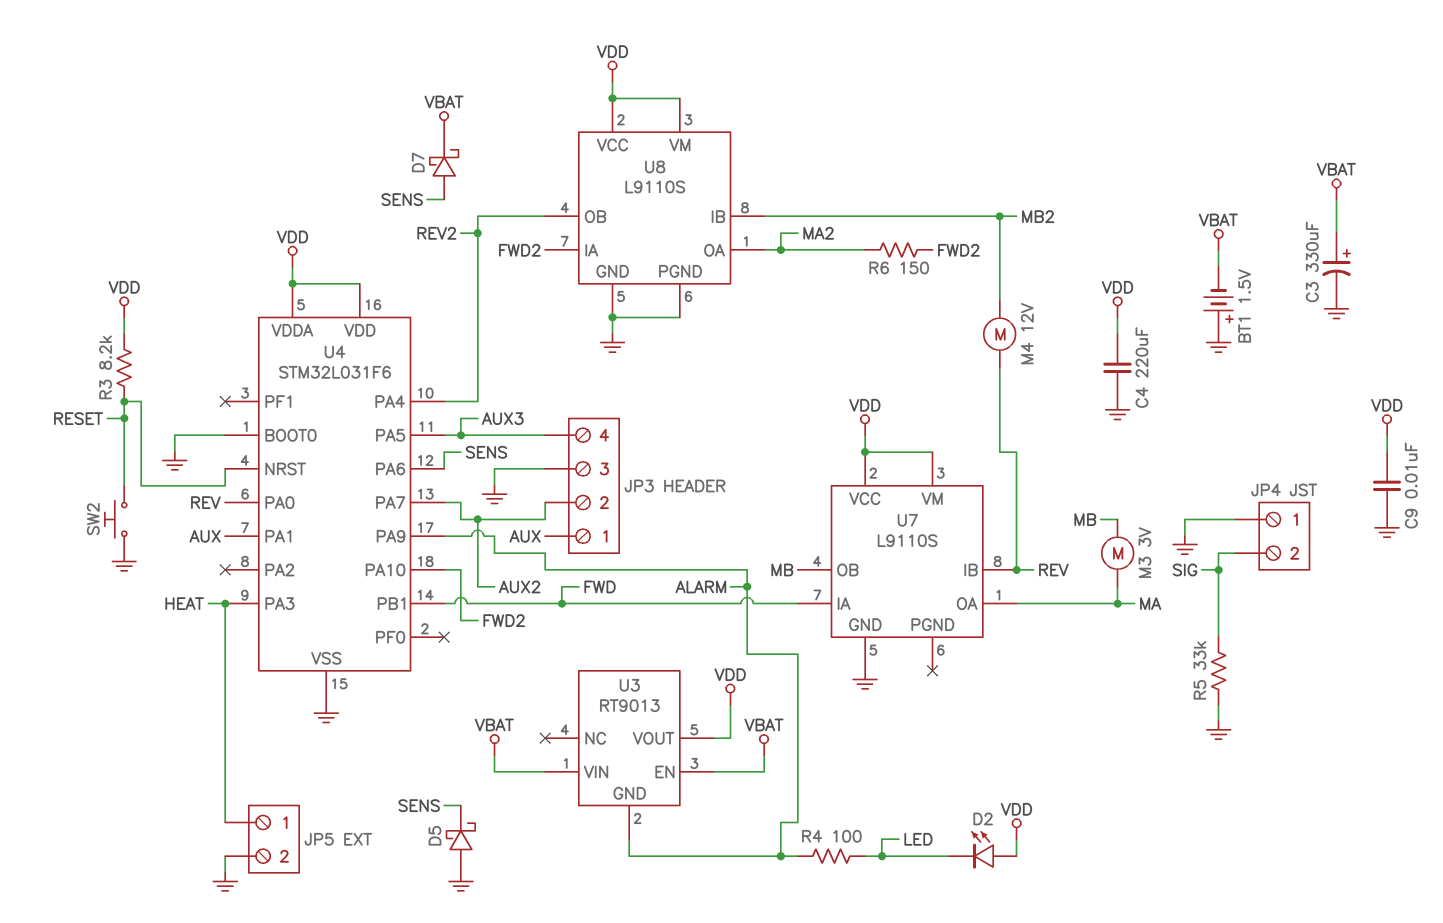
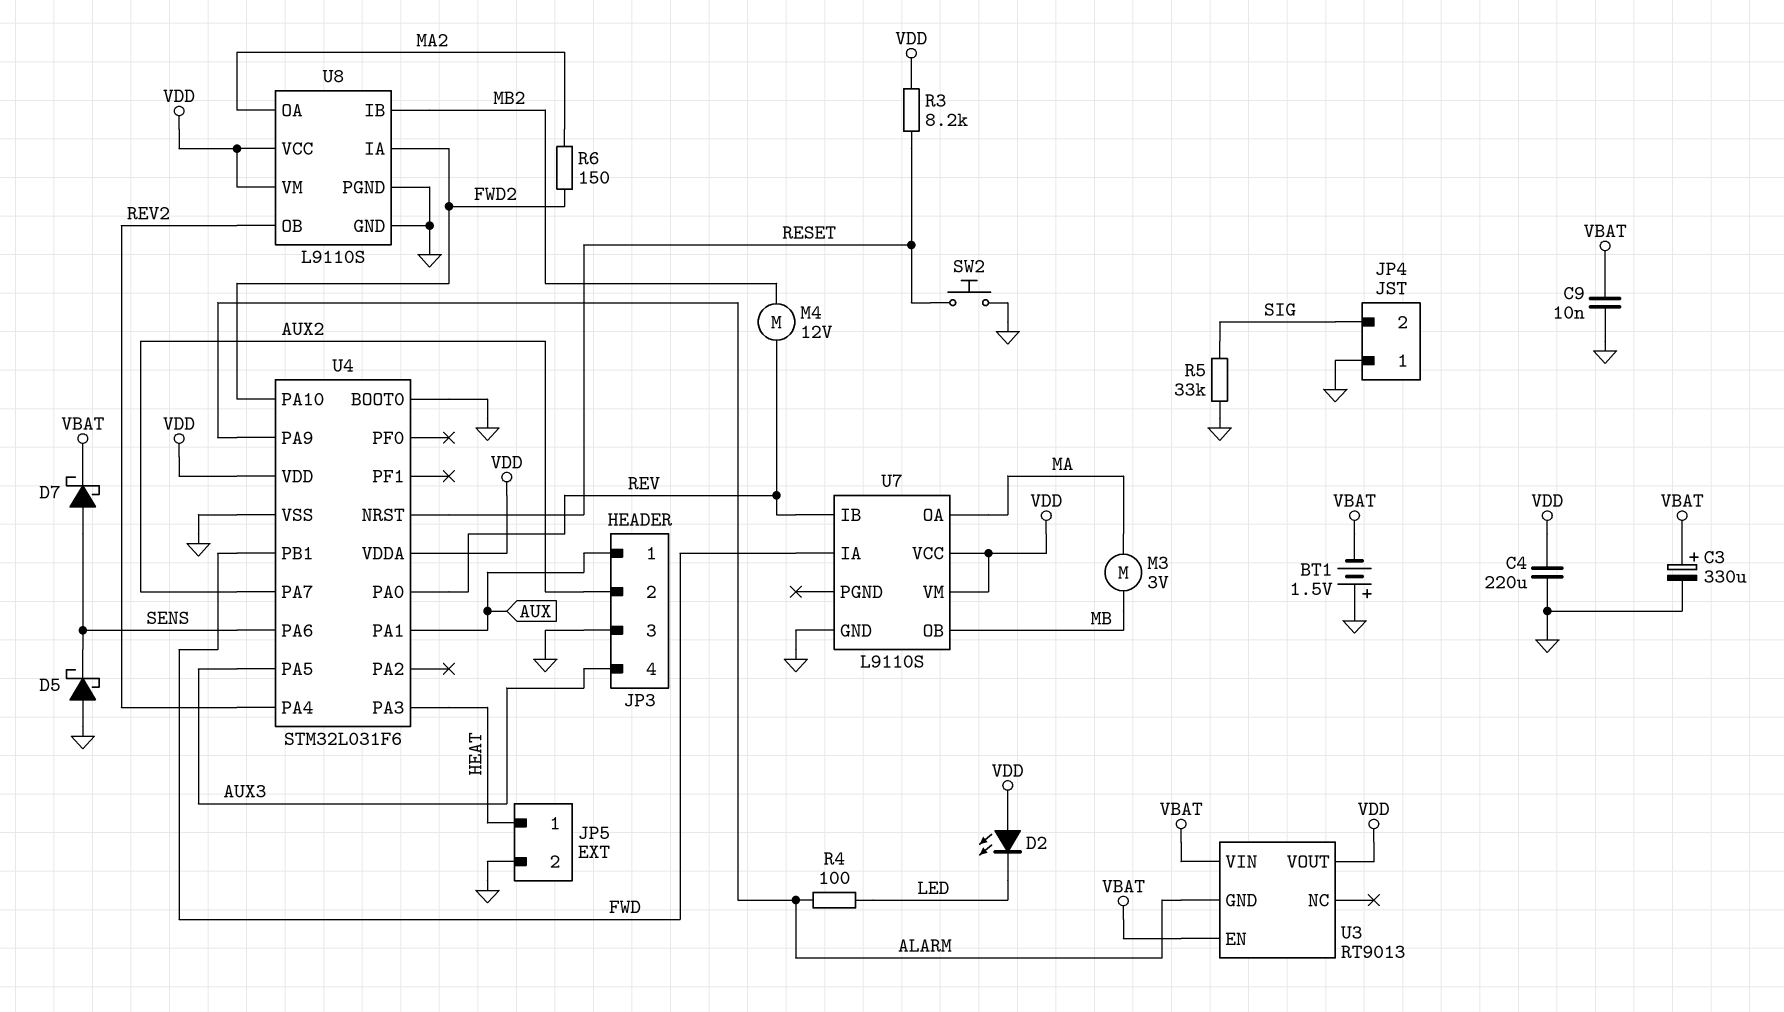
C9: 10nF (GND, VDD) -> 10nF (GND, VBAT)

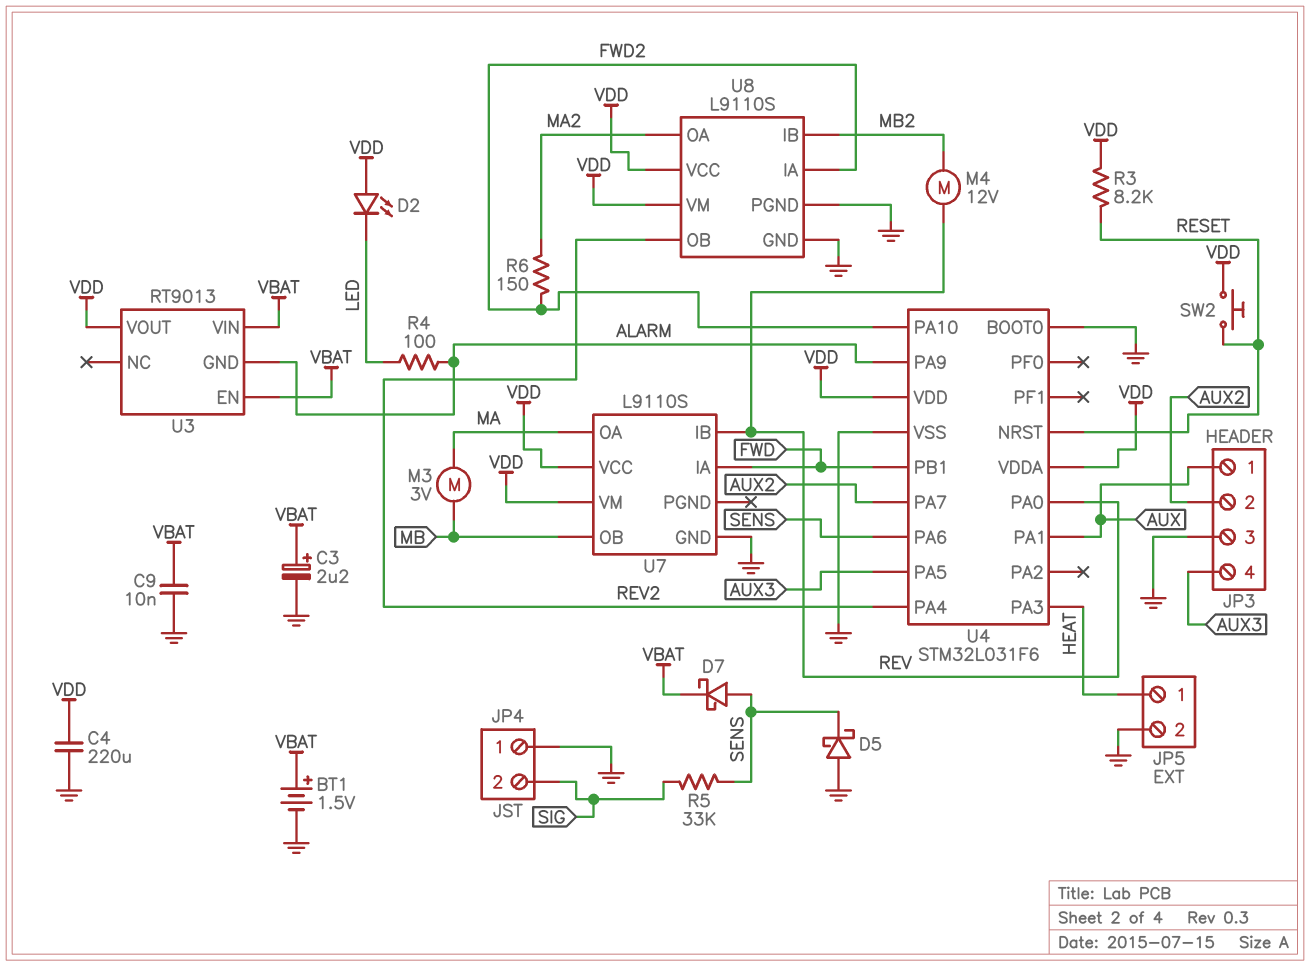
BT1: 1.5V (plus GND, minus VBAT) -> 1.5V (plus VBAT, minus GND)
C3: 330uF (plus VBAT, minus GND) -> 2.2uF (plus VBAT, minus GND)
R5: 33k (GND, SIG) -> 33k (SENS, SIG)
SW2: button (GND, RESET) -> button (RESET, VDD)

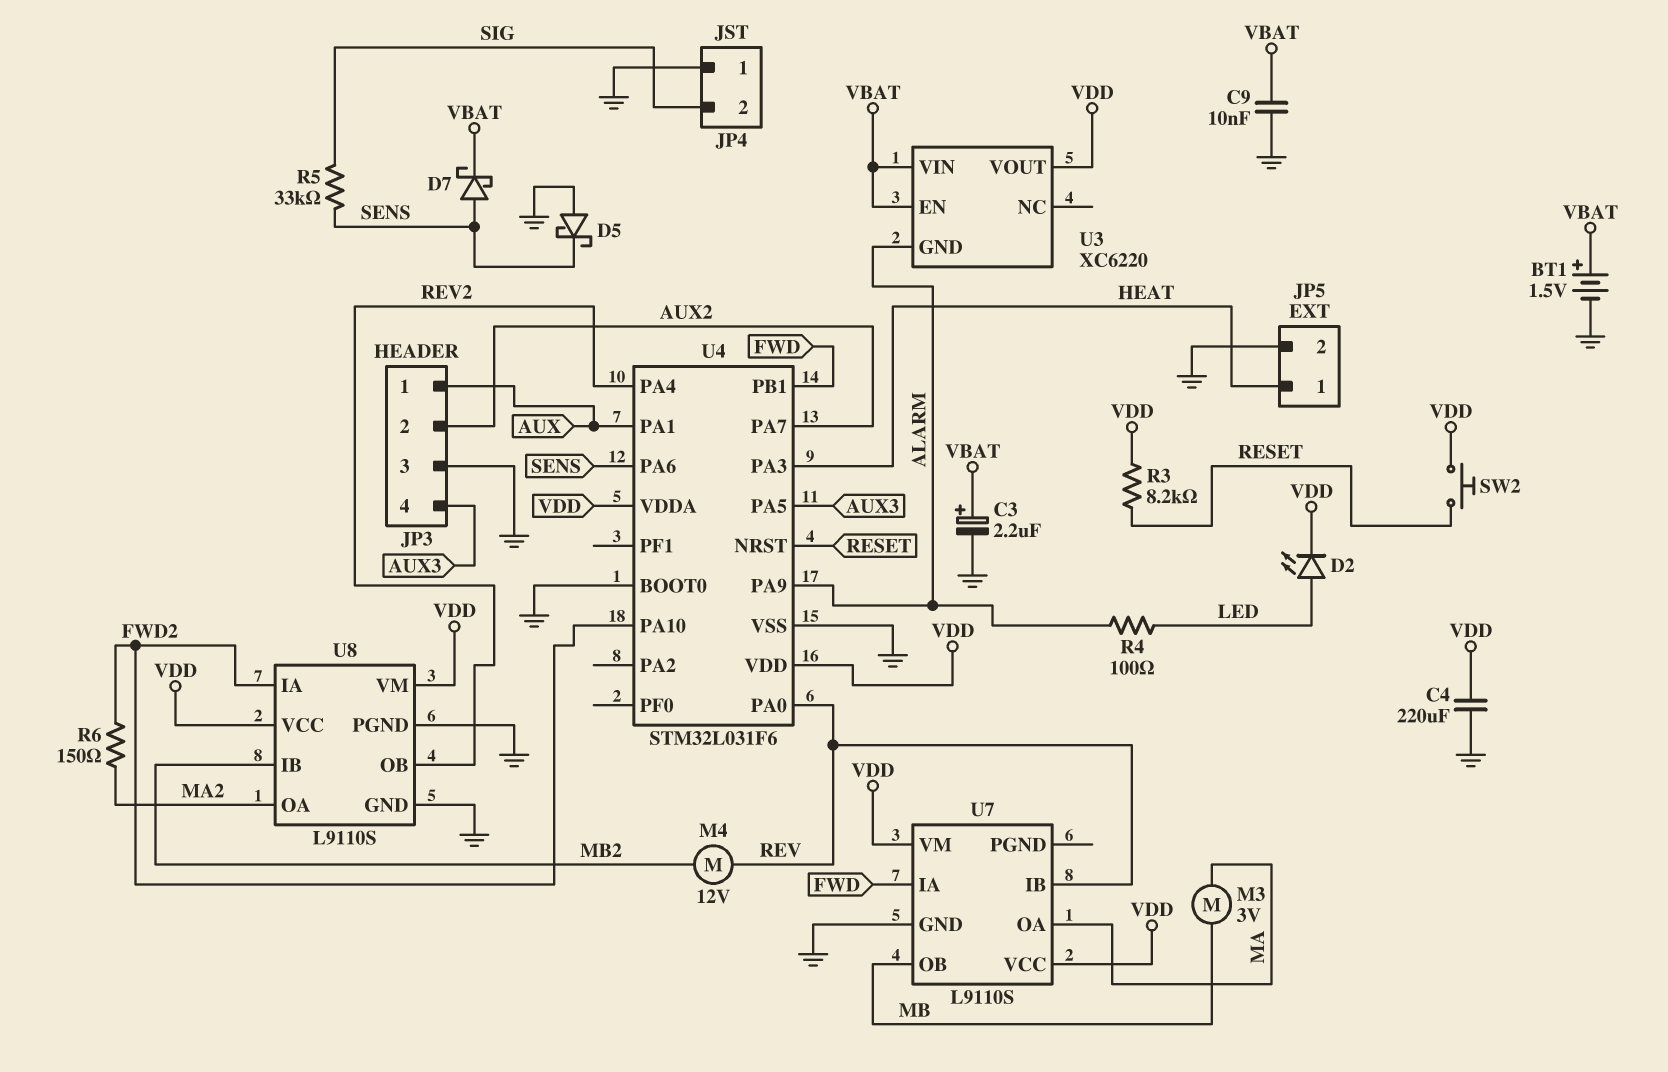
D2: LED (A VDD, K LED) -> LED (A LED, K VDD)
U3: RT9013 -> XC6220

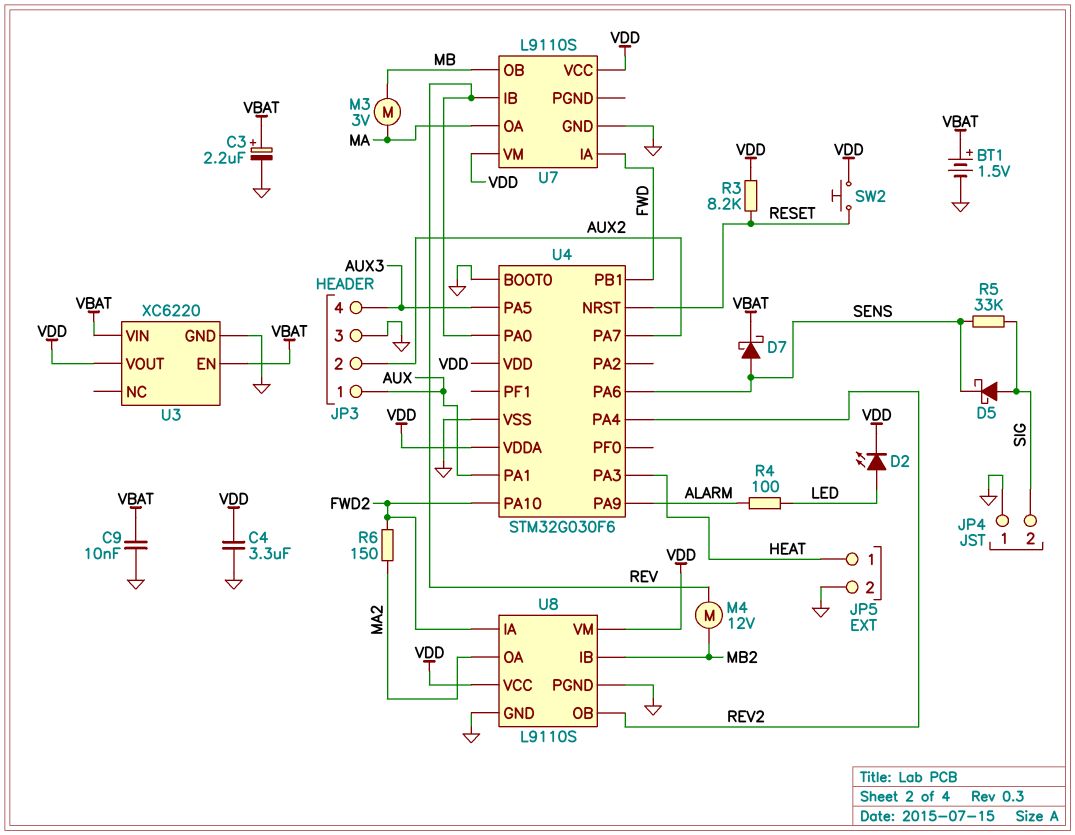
C4: 220uF (GND, VDD) -> 3.3uF (GND, VDD)
D5: schottky (A GND, K SENS) -> schottky (A SIG, K SENS)
U3 pin GND: ALARM -> GND
U4: STM32L031F6 -> STM32G030F6

